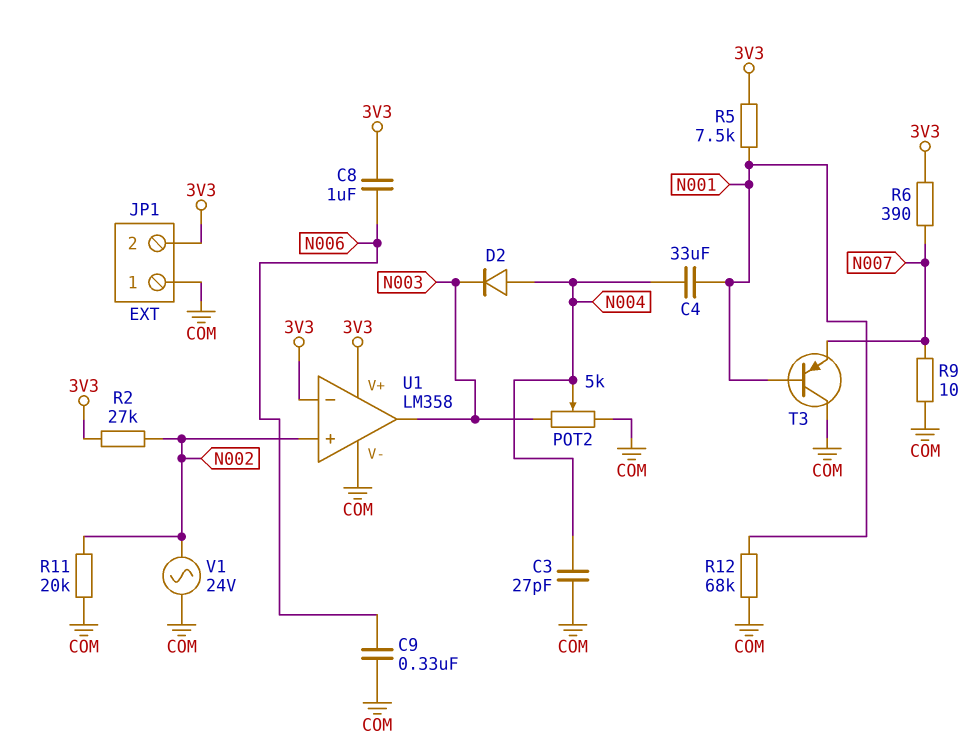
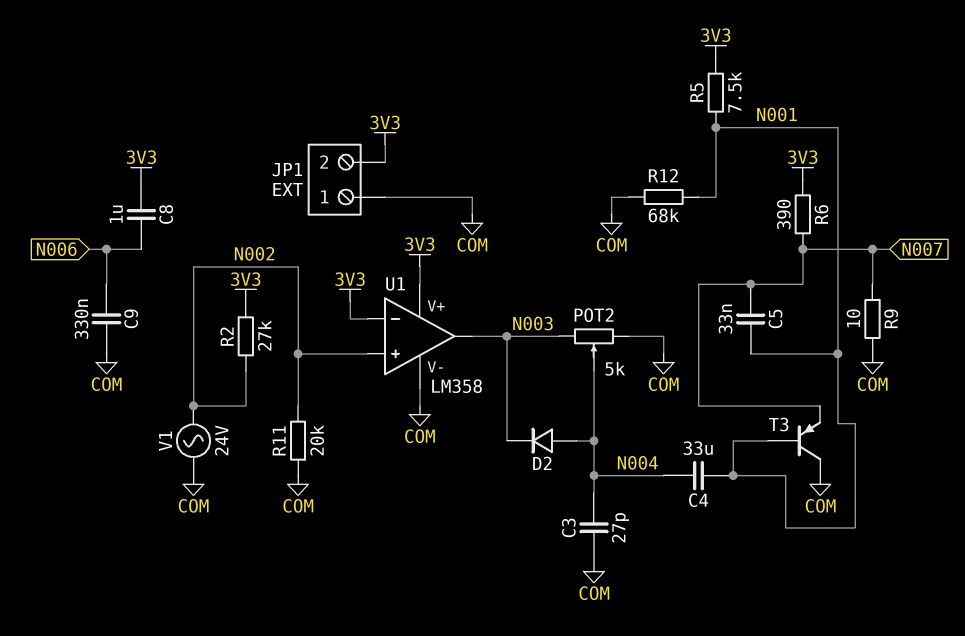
C5: none -> 33nF (N001, N007)

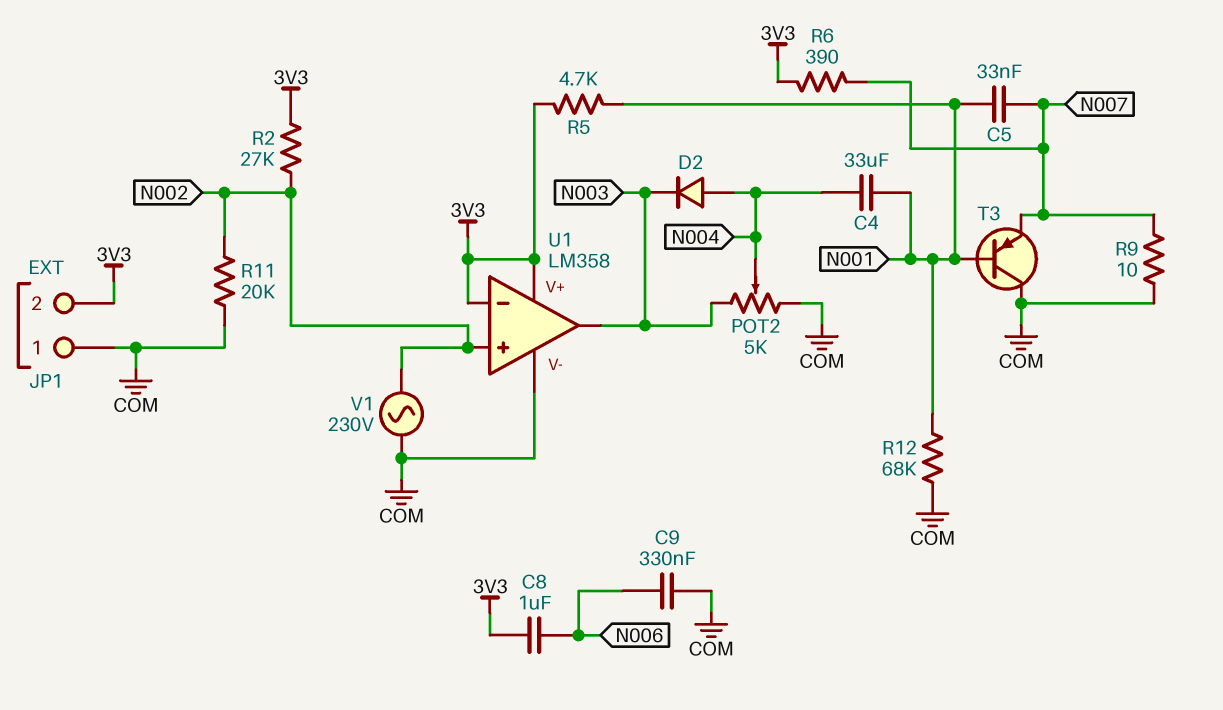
C3: 27pF (COM, N004) -> none
R5: 7.5k (3V3, N001) -> 4.7k (3V3, N001)
V1: AC 24V (COM, N002) -> AC 230V (COM, N002)

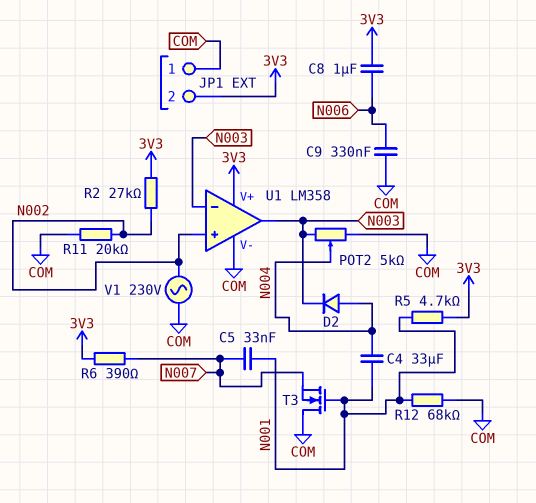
R9: 10 (COM, N007) -> none
T3: PNP (B N001, C COM, E N007) -> NMOS (G N001, D COM, S N007)
U1 pin in-: 3V3 -> N003

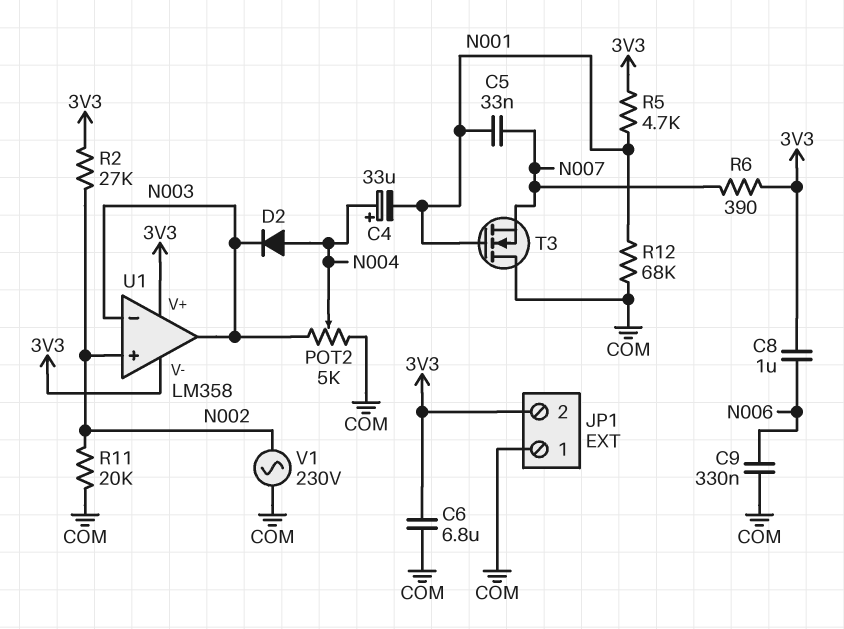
C4: 33uF (N001, N004) -> 33uF (plus N004, minus N001)
C6: none -> 6.8uF (3V3, COM)
U1 pin V-: COM -> 3V3

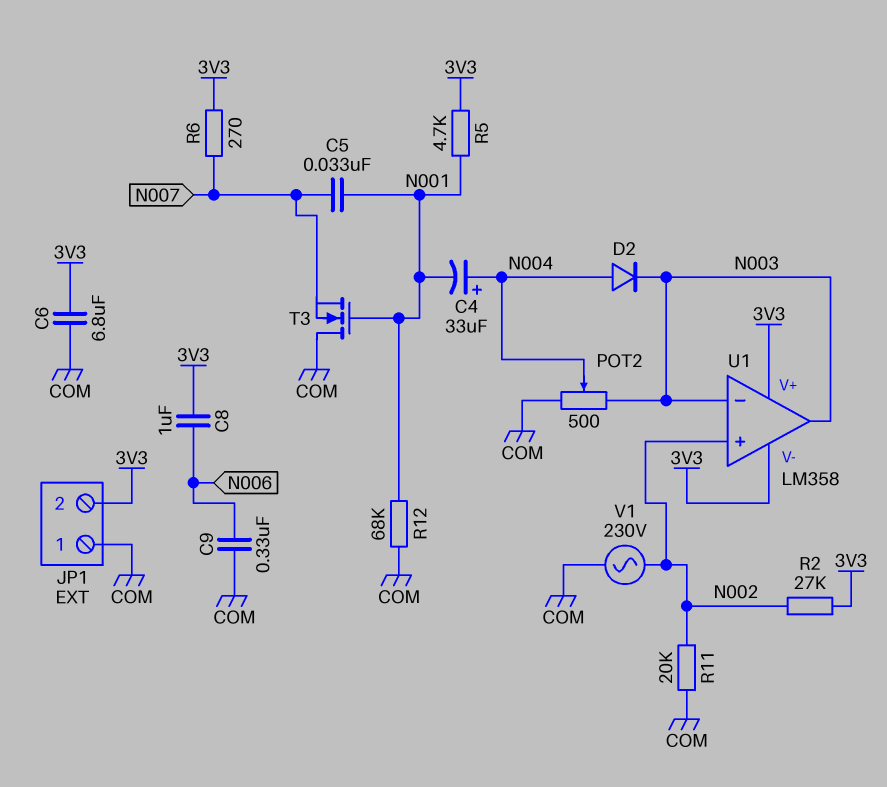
POT2: 5k (COM, N003, wiper N004) -> 500 (COM, N003, wiper N004)
R6: 390 (3V3, N007) -> 270 (3V3, N007)

